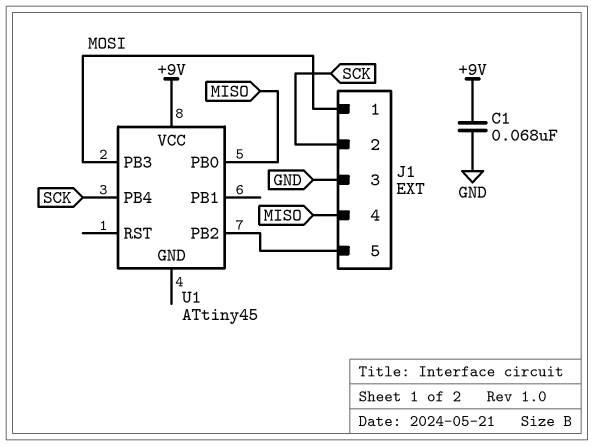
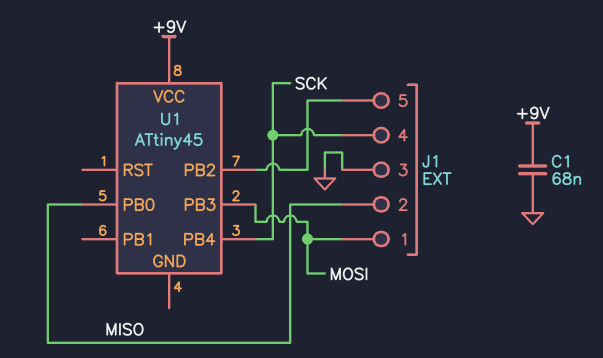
J1 pin 2: SCK -> MISO
J1 pin 4: MISO -> SCK

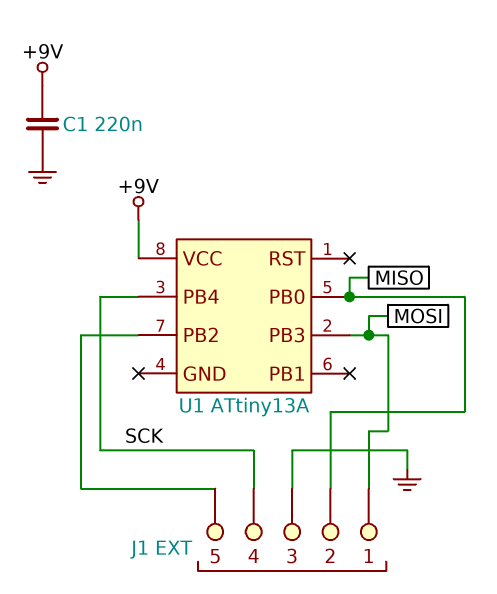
C1: 68nF (+9V, GND) -> 220nF (+9V, GND)
U1: ATtiny45 -> ATtiny13A

